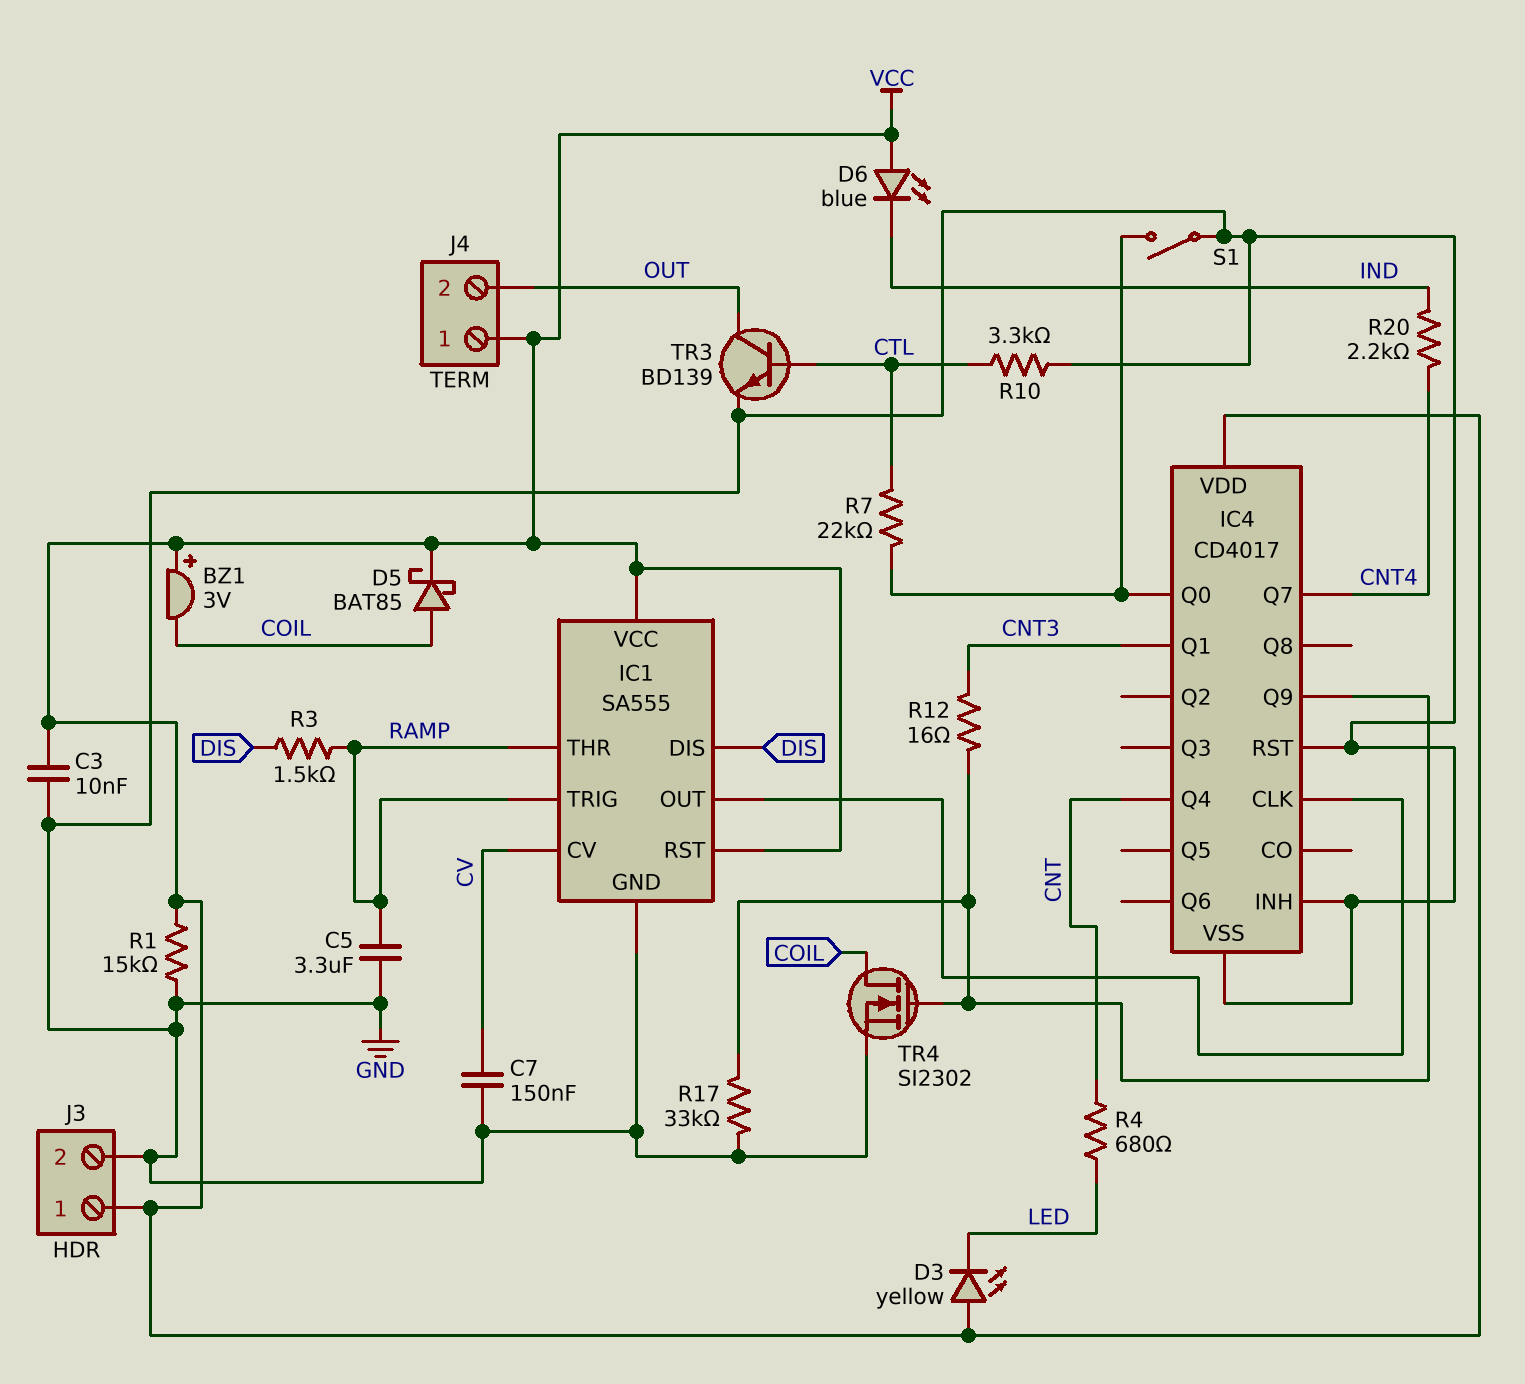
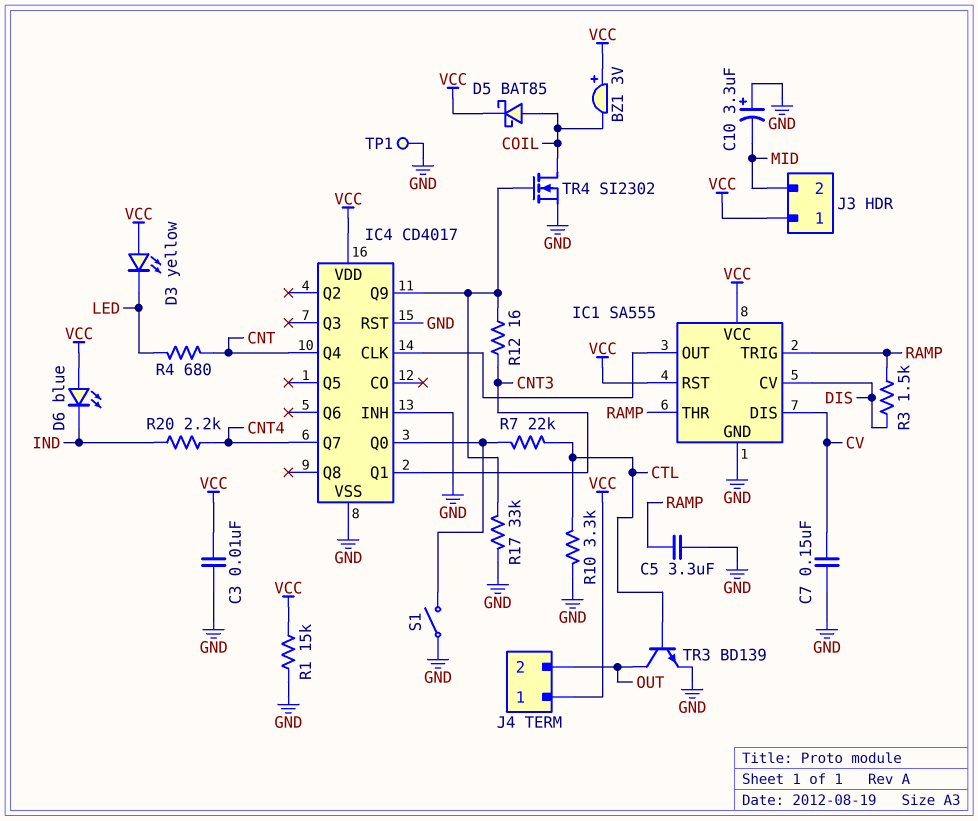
C10: none -> 3.3uF (plus GND, minus MID)
IC1 pin CV: CV -> DIS
IC1 pin DIS: DIS -> CV
J3 pin 2: GND -> MID
TP1: none -> test point (GND)

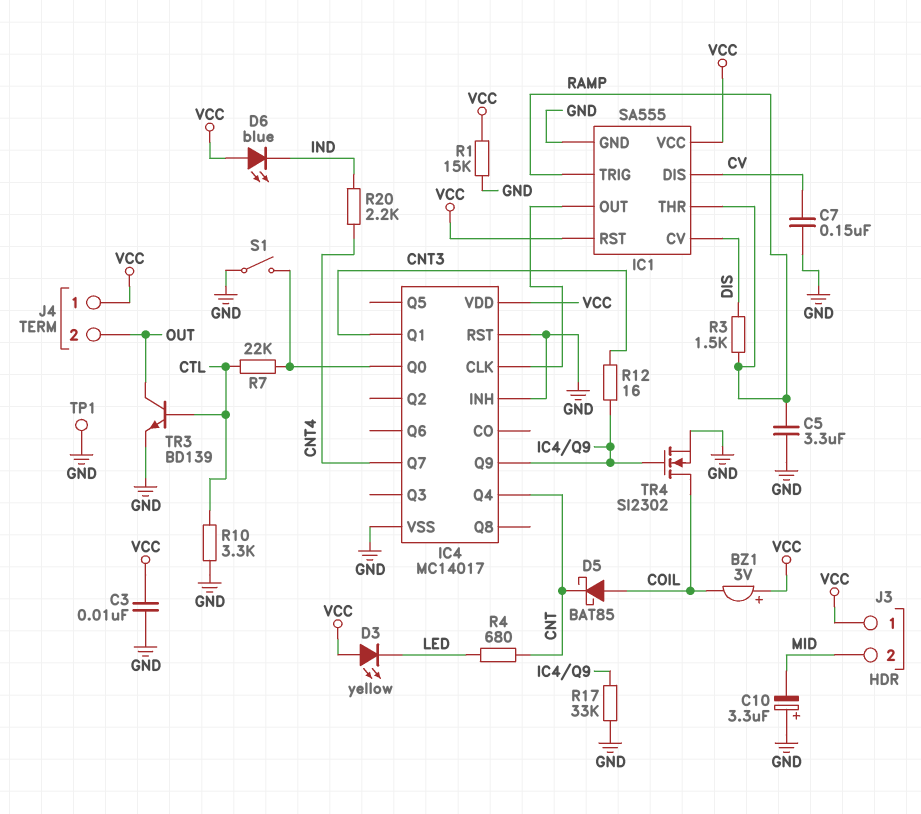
D5: schottky BAT85 (A COIL, K VCC) -> schottky BAT85 (A COIL, K CNT)
IC4: CD4017 -> MC14017

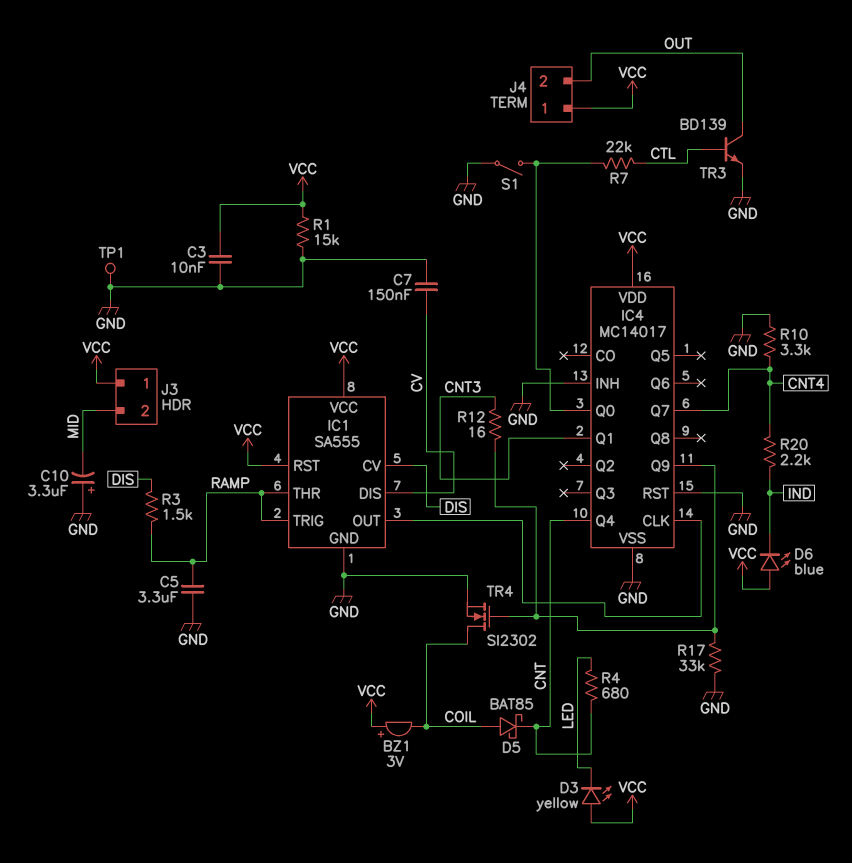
R10: 3.3k (CTL, GND) -> 3.3k (CNT4, GND)

